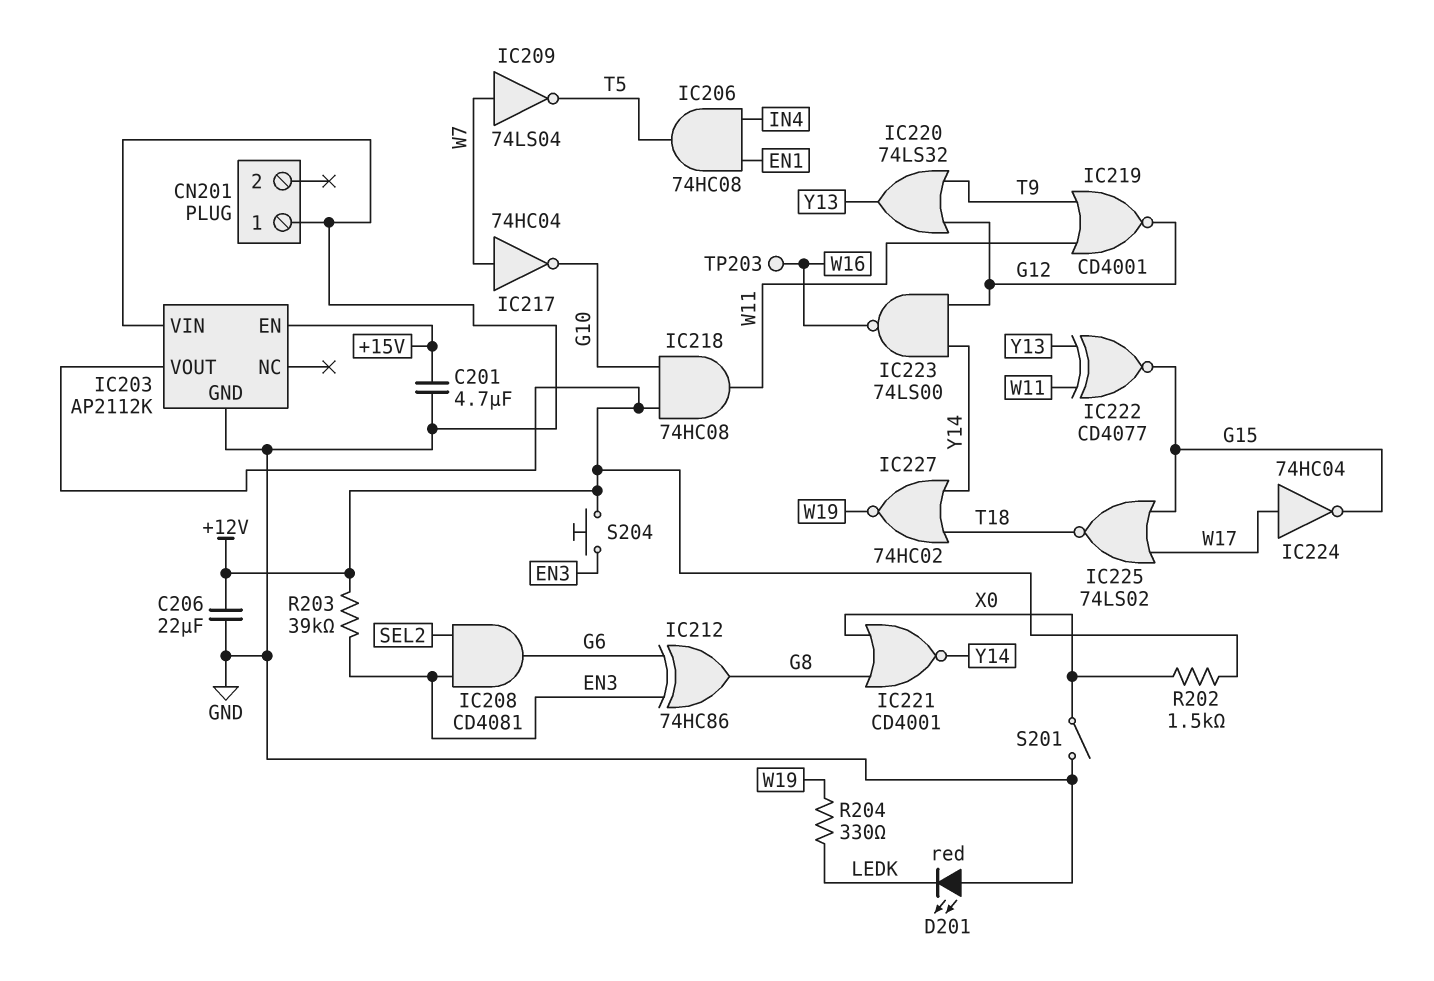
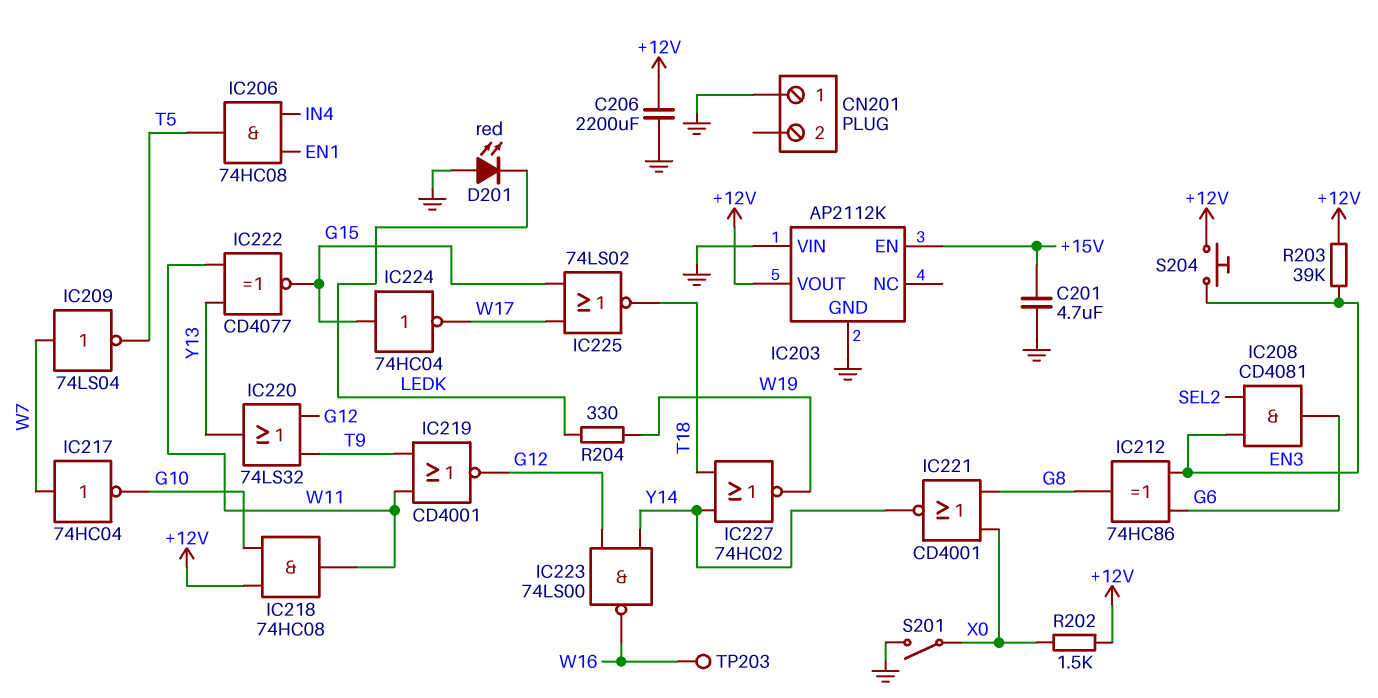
C206: 22uF (+12V, GND) -> 2200uF (+12V, GND)
IC224: NOT 74HC04 (in W17, out G15) -> NOT 74HC04 (in G15, out W17)

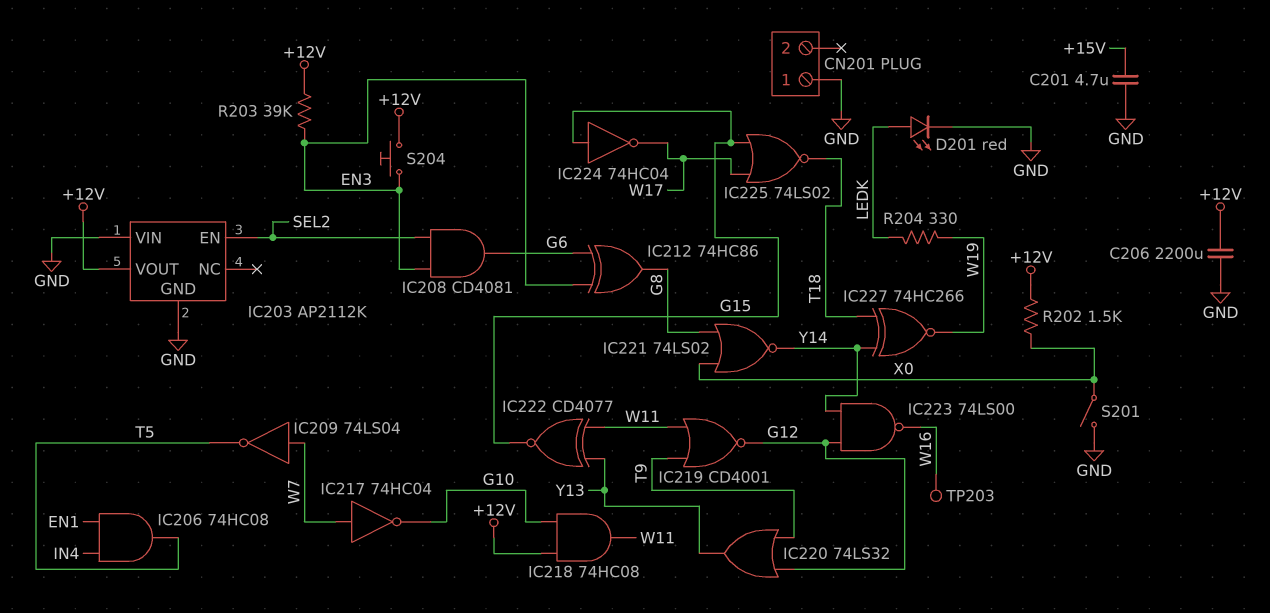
D201: LED red (A GND, K LEDK) -> LED red (A LEDK, K GND)
IC203 pin EN: +15V -> SEL2
IC221: NOR CD4001 (in G8, in X0, out Y14) -> NOR 74LS02 (in G8, in X0, out Y14)
IC227: NOR 74HC02 (in T18, in Y14, out W19) -> XNOR 74HC266 (in T18, in Y14, out W19)

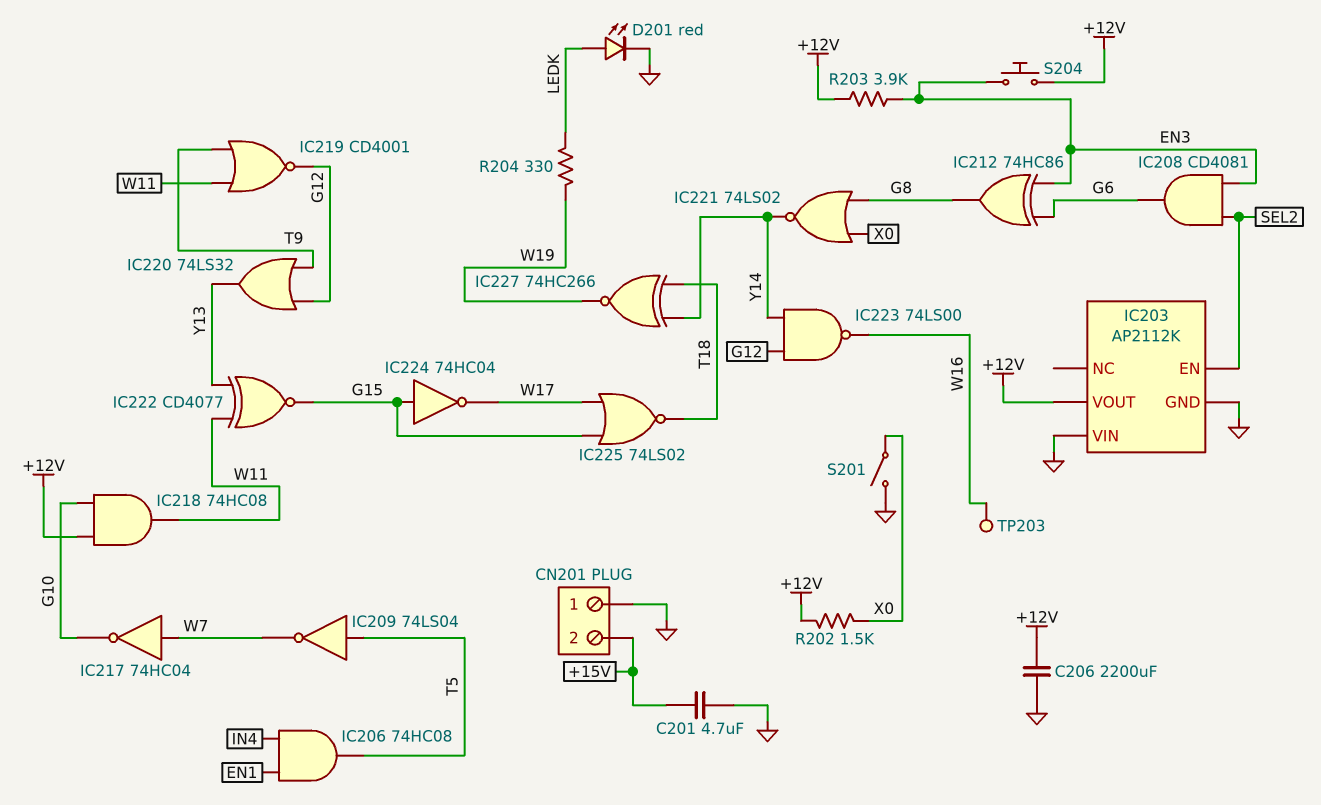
CN201 pin 2: none -> +15V
IC209: NOT 74LS04 (in W7, out T5) -> NOT 74LS04 (in T5, out W7)
R203: 39k (+12V, EN3) -> 3.9k (+12V, EN3)

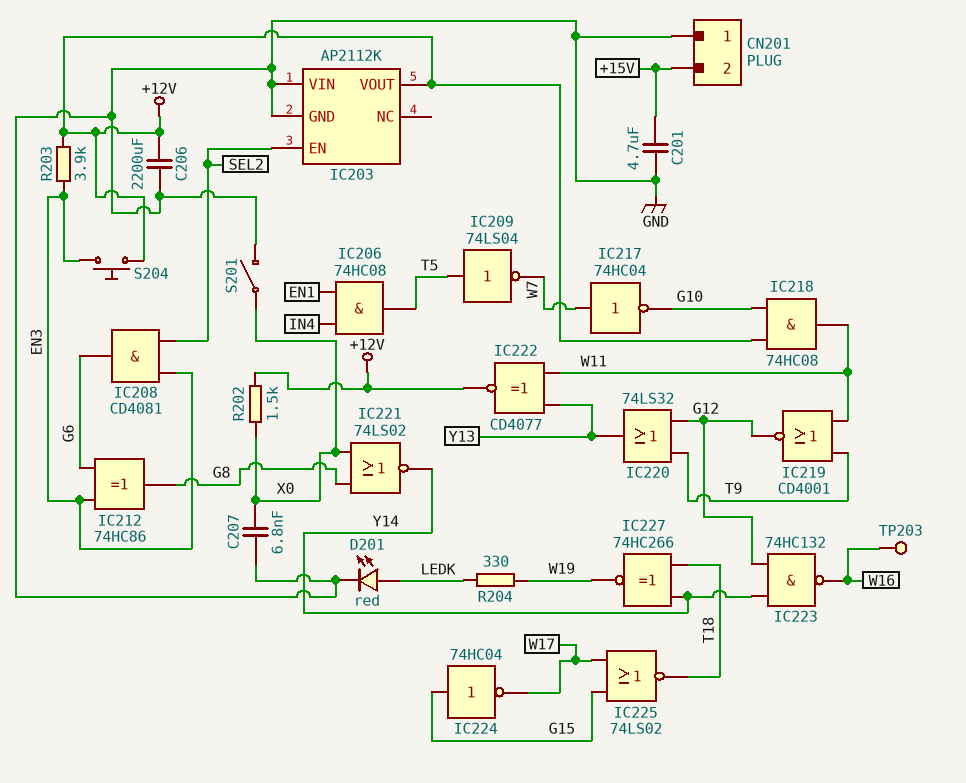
C207: none -> 6.8nF (GND, X0)
IC222: XNOR CD4077 (in W11, in Y13, out G15) -> XNOR CD4077 (in W11, in Y13, out +12V)
IC223: NAND 74LS00 (in G12, in Y14, out W16) -> NAND 74HC132 (in G12, in Y14, out W16)

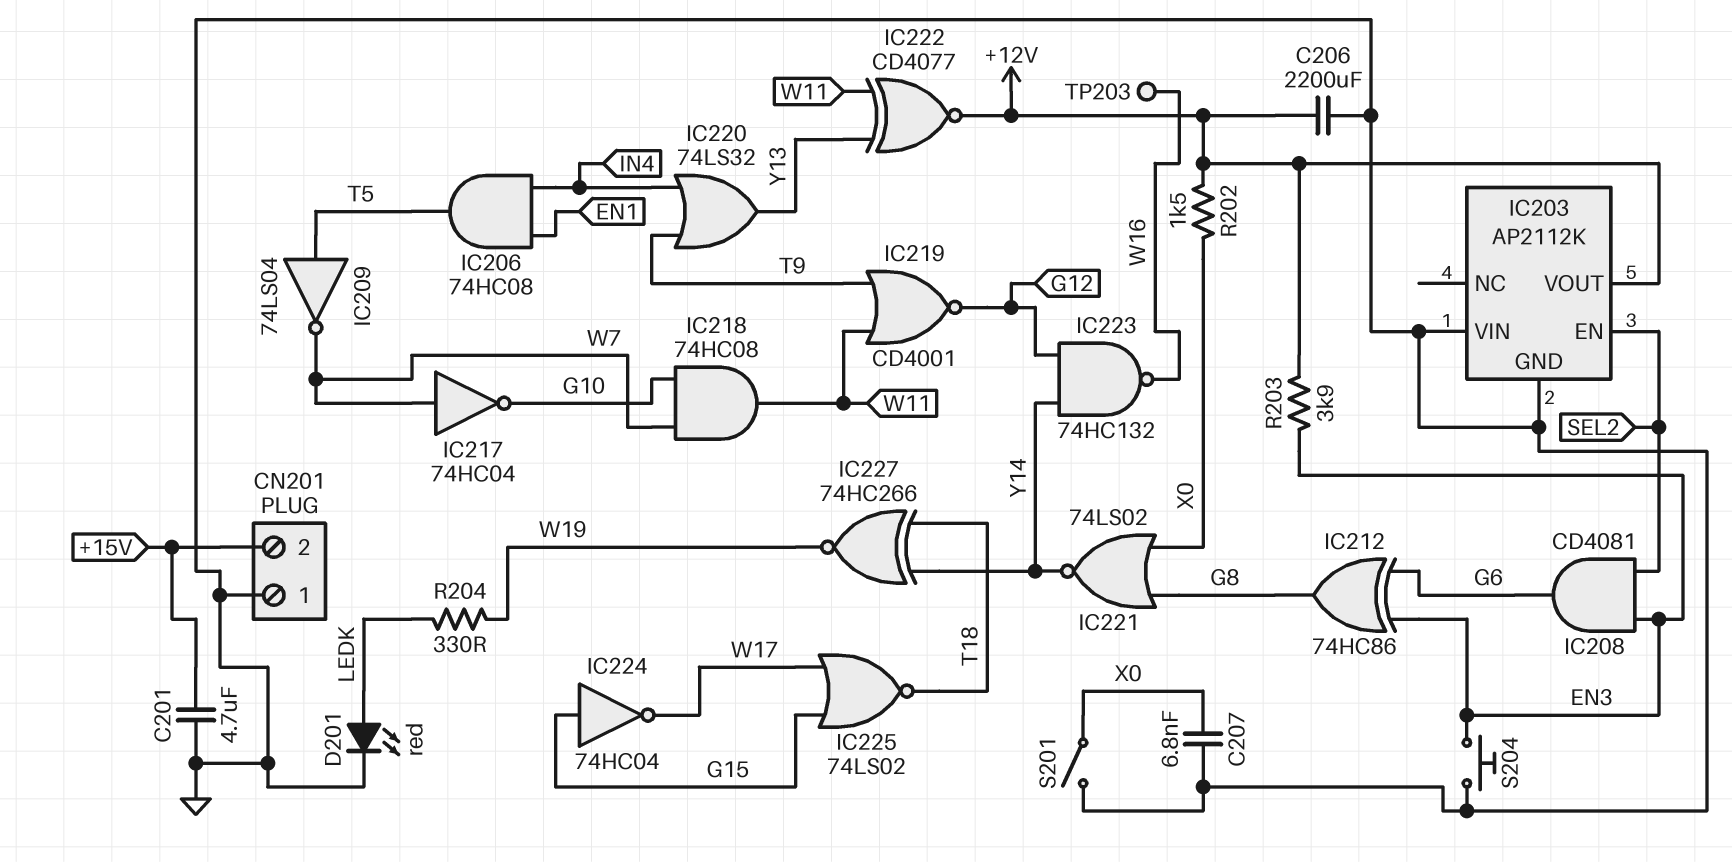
IC218: AND 74HC08 (in +12V, in G10, out W11) -> AND 74HC08 (in G10, in W7, out W11)
IC220: OR 74LS32 (in G12, in T9, out Y13) -> OR 74LS32 (in IN4, in T9, out Y13)
S204: button (+12V, EN3) -> button (EN3, GND)

